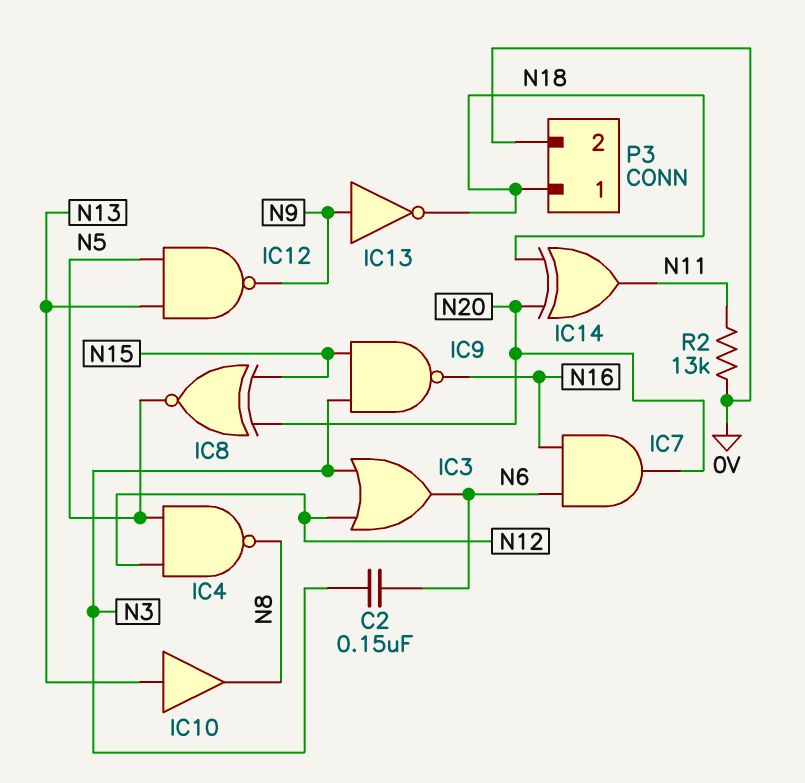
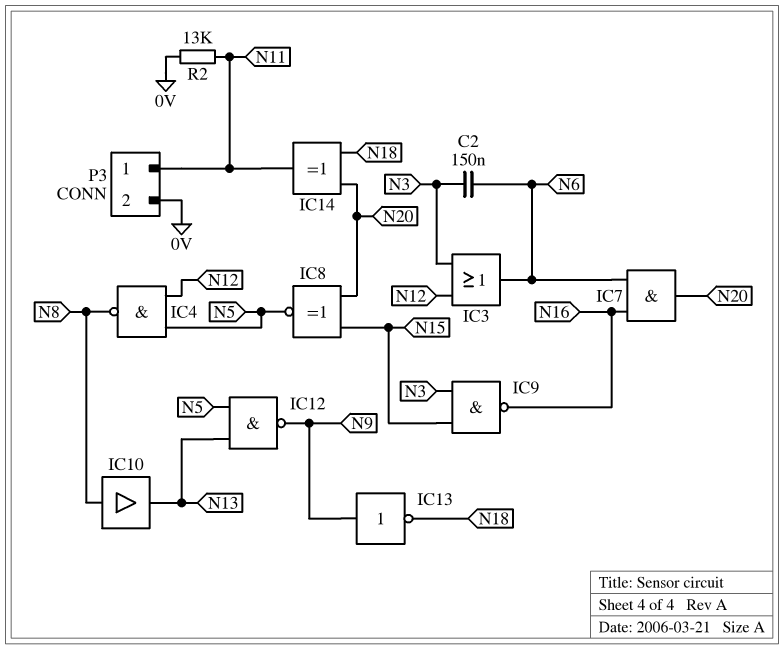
IC10: buffer (in N13, out N8) -> buffer (in N8, out N13)
P3 pin 1: N18 -> N11

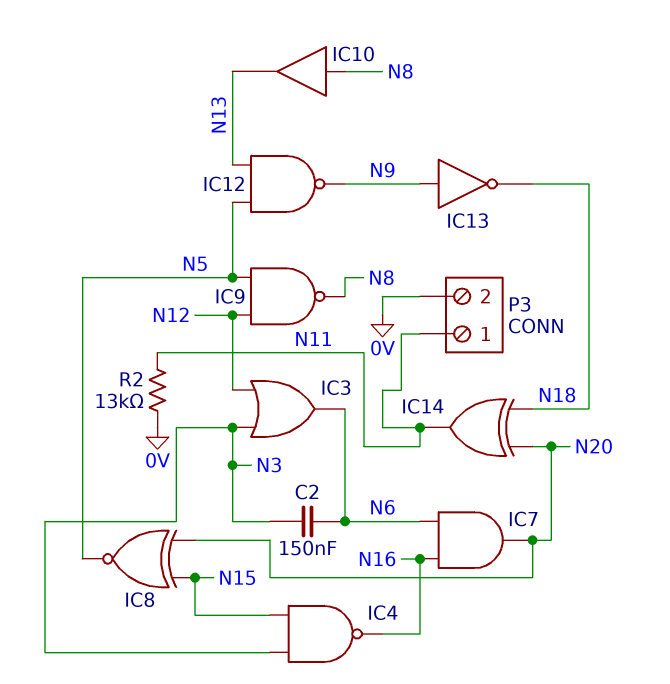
IC4: NAND (in N5, in N12, out N8) -> NAND (in N3, in N15, out N16)
IC9: NAND (in N3, in N15, out N16) -> NAND (in N5, in N12, out N8)

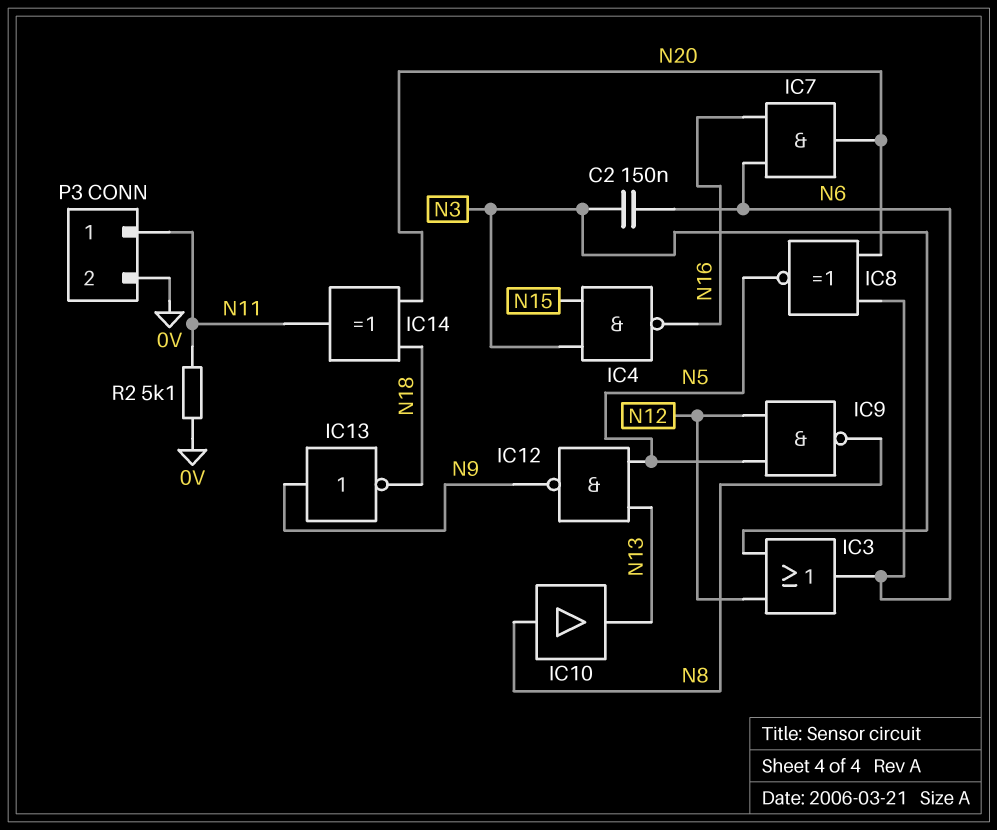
IC8: XNOR (in N15, in N20, out N5) -> XNOR (in N6, in N20, out N5)
R2: 13k (0V, N11) -> 5.1k (0V, N11)

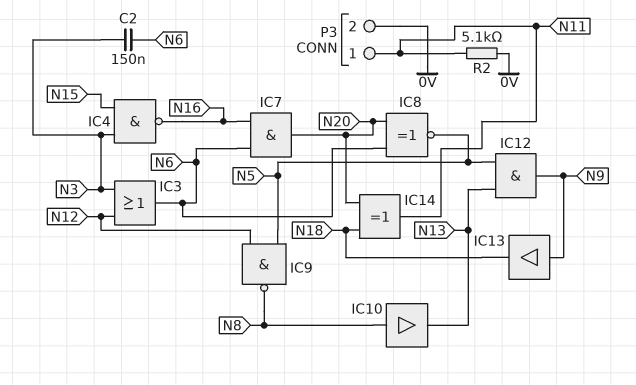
IC12: NAND (in N5, in N13, out N9) -> AND (in N5, in N13, out N9)
IC13: NOT (in N9, out N18) -> buffer (in N9, out N18)

